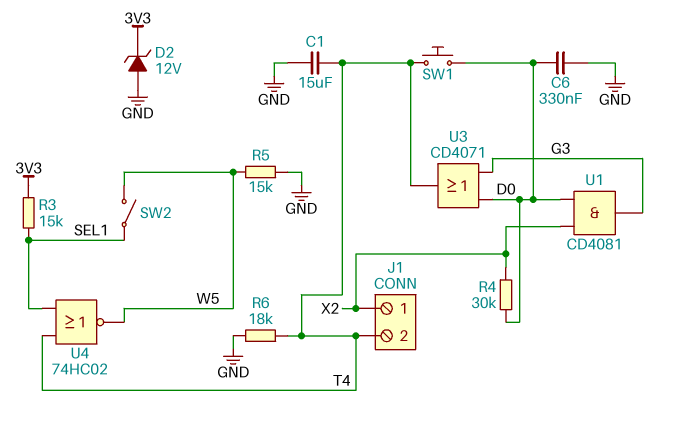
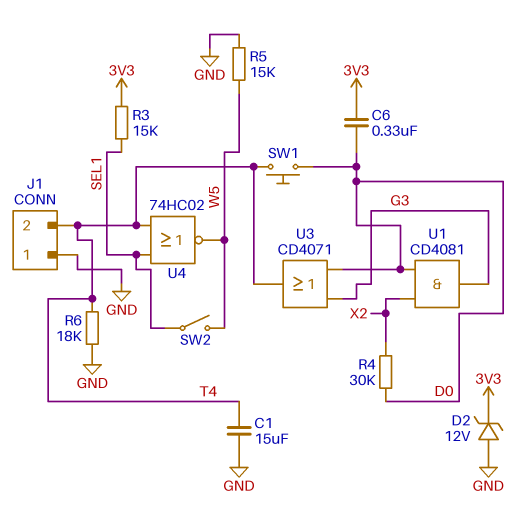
C6: 330nF (D0, GND) -> 330nF (3V3, D0)
J1 pin 1: X2 -> GND

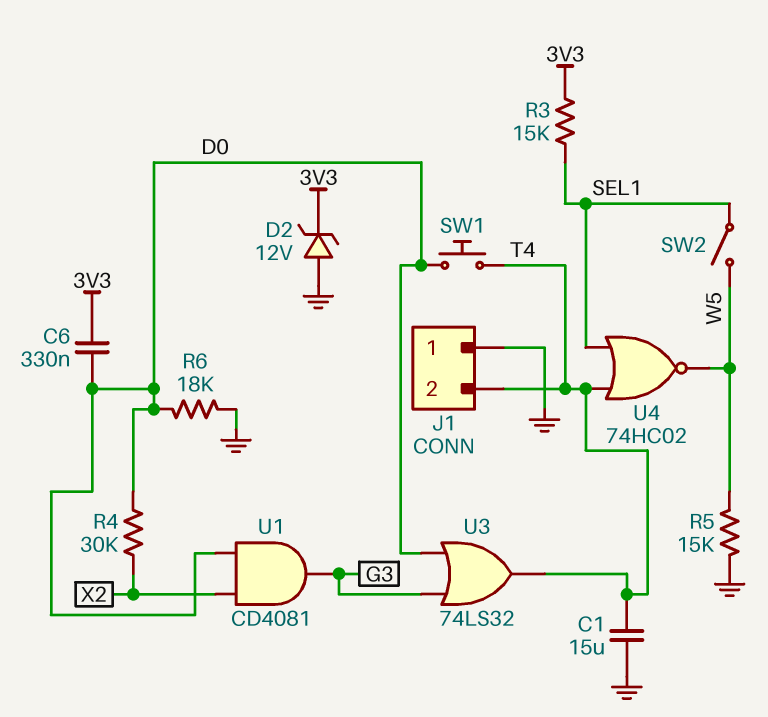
R6: 18k (GND, T4) -> 18k (D0, GND)
U3: OR CD4071 (in D0, in G3, out T4) -> OR 74LS32 (in D0, in G3, out T4)

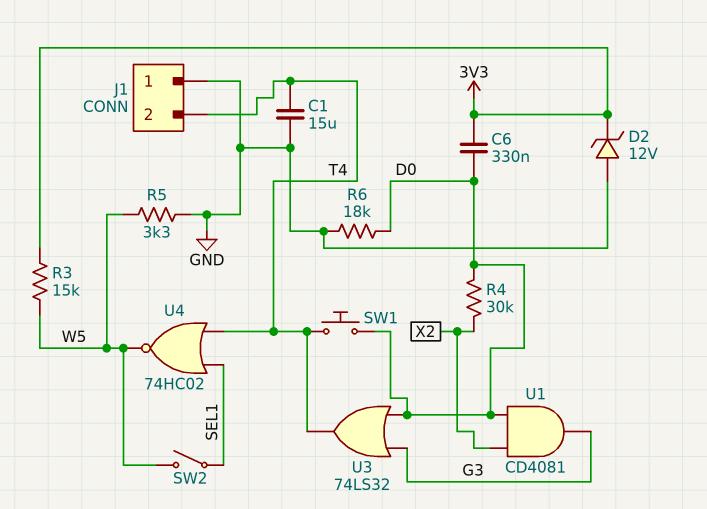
R3: 15k (3V3, SEL1) -> 15k (3V3, W5)
R5: 15k (GND, W5) -> 3.3k (GND, W5)

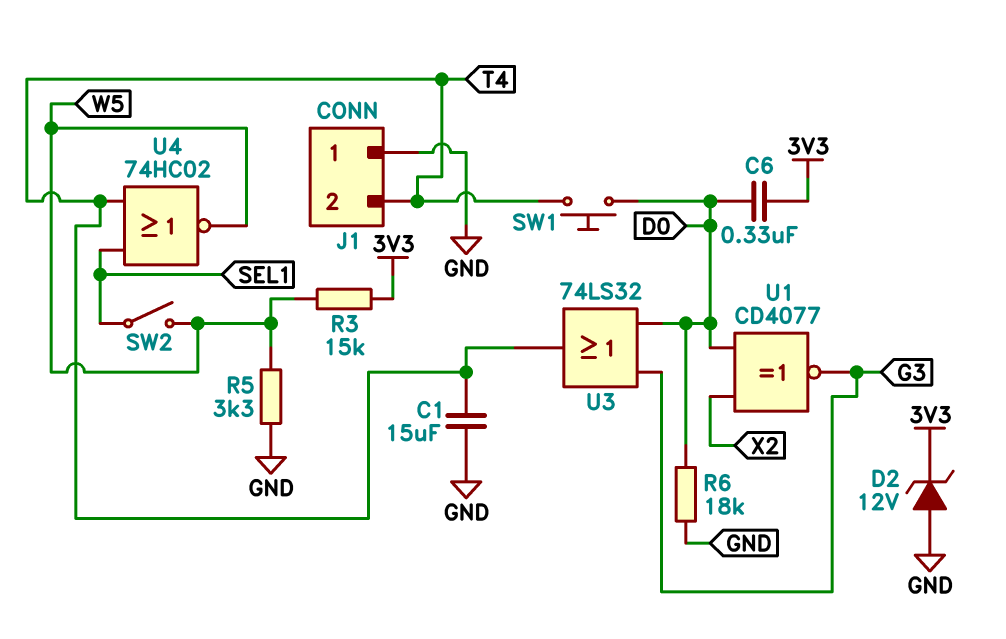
R4: 30k (D0, X2) -> none
U1: AND CD4081 (in D0, in X2, out G3) -> XNOR CD4077 (in D0, in X2, out G3)

